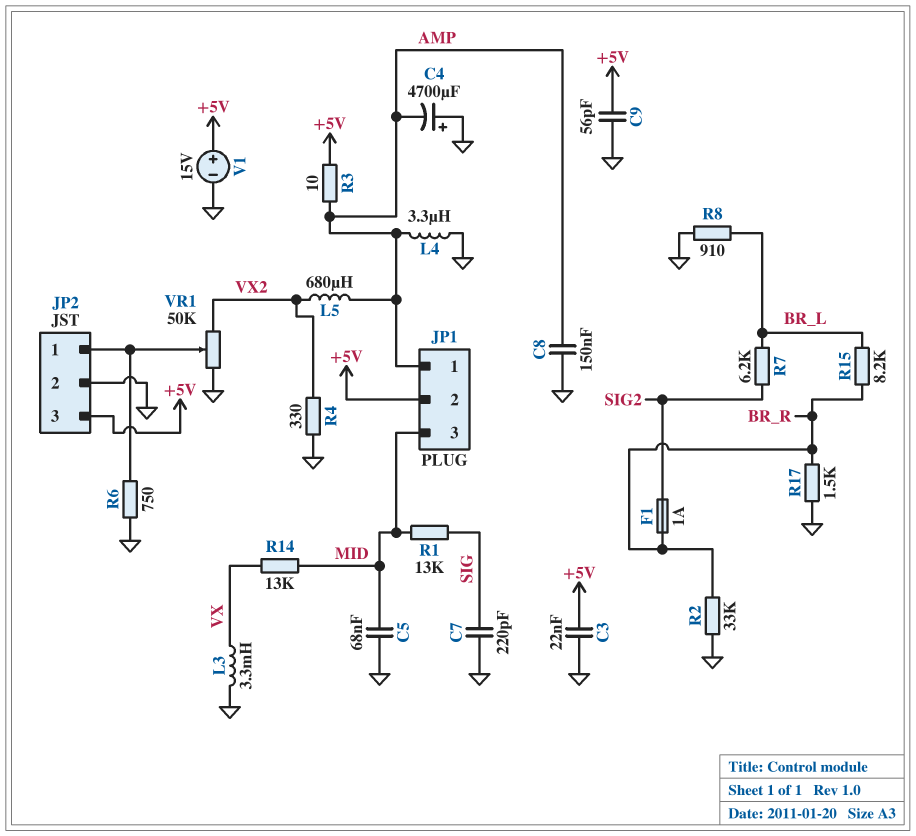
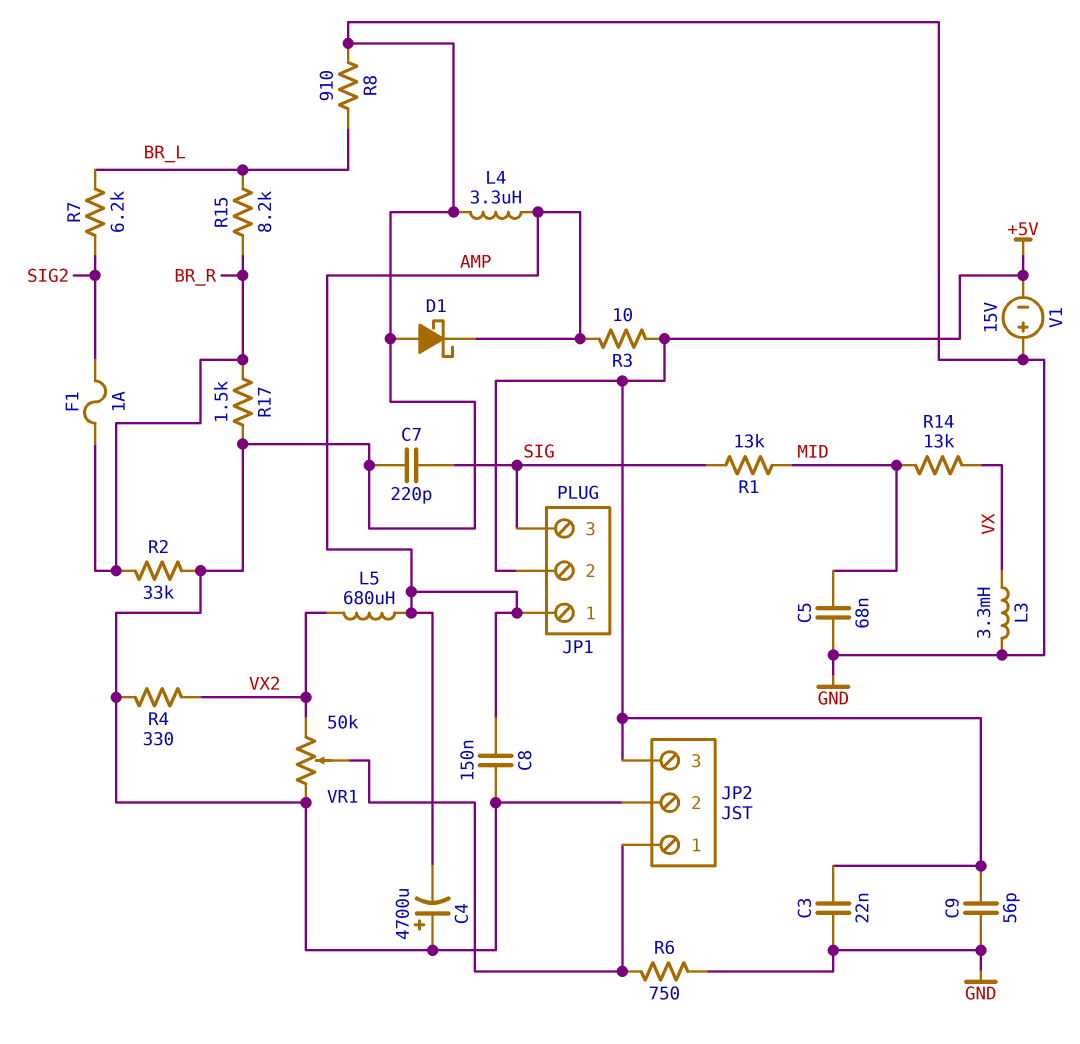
D1: none -> schottky (A GND, K AMP)
JP1 pin 3: MID -> SIG
V1: 15V (plus +5V, minus GND) -> 15V (plus GND, minus +5V)

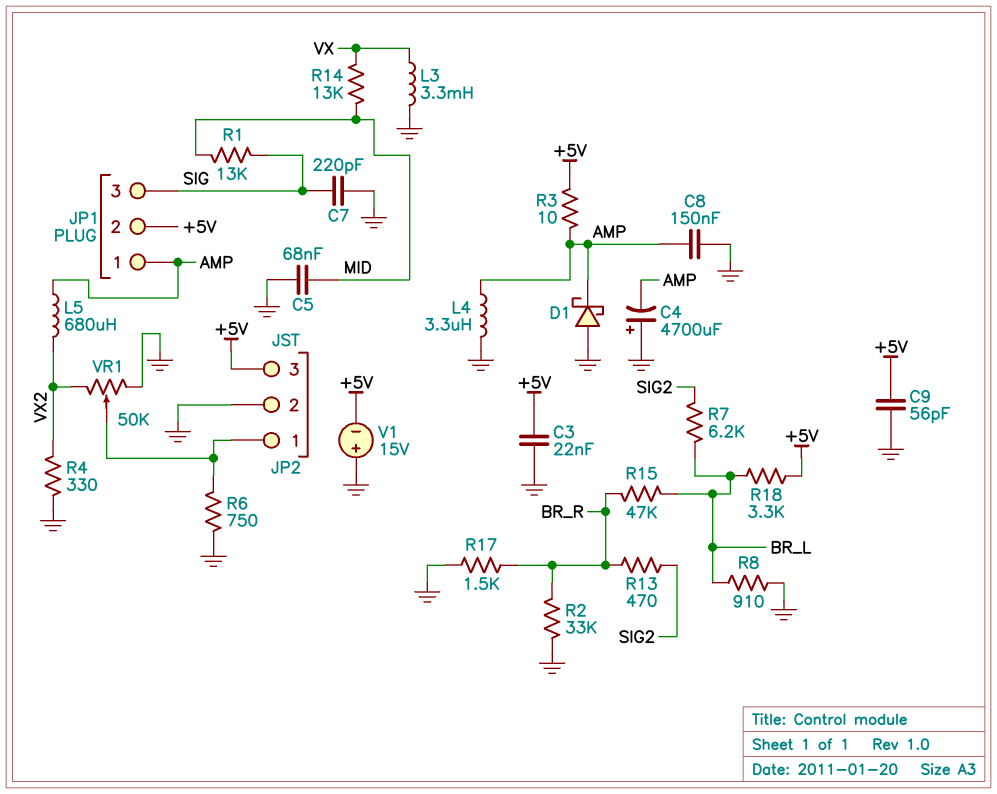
F1: 1A (BR_R, SIG2) -> none
R13: none -> 470 (BR_R, SIG2)
R15: 8.2k (BR_L, BR_R) -> 47k (BR_L, BR_R)
R18: none -> 3.3k (+5V, BR_L)

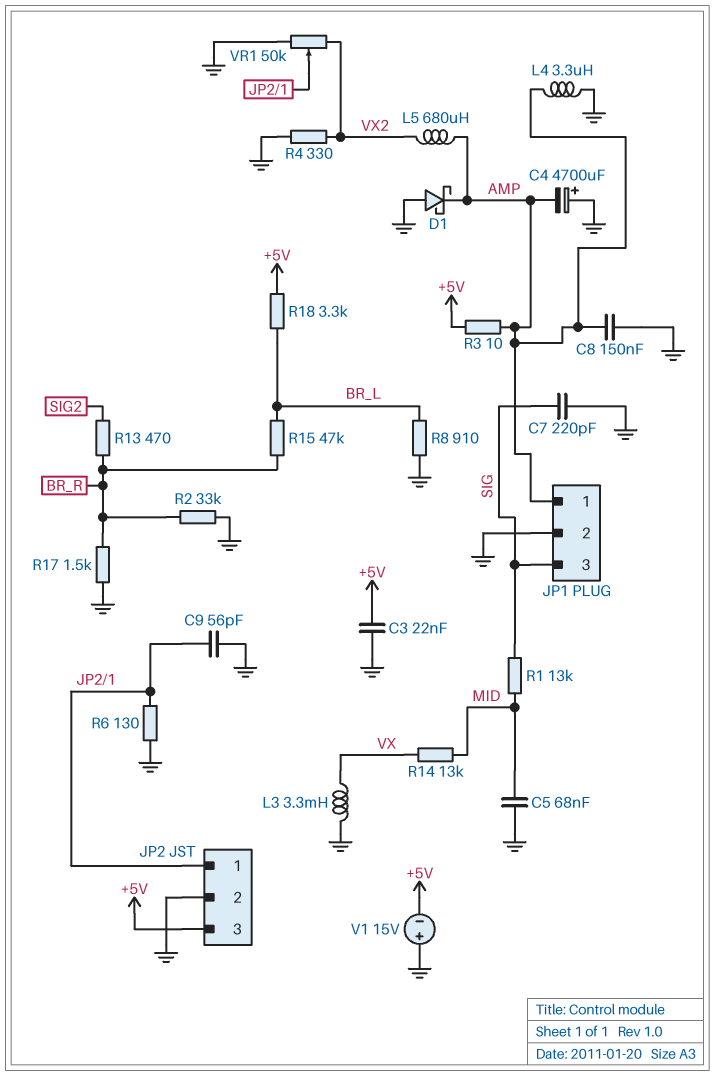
C9: 56pF (+5V, GND) -> 56pF (GND, JP2/1)
JP1 pin 2: +5V -> GND
R6: 750 (GND, JP2/1) -> 130 (GND, JP2/1)
R7: 6.2k (BR_L, SIG2) -> none

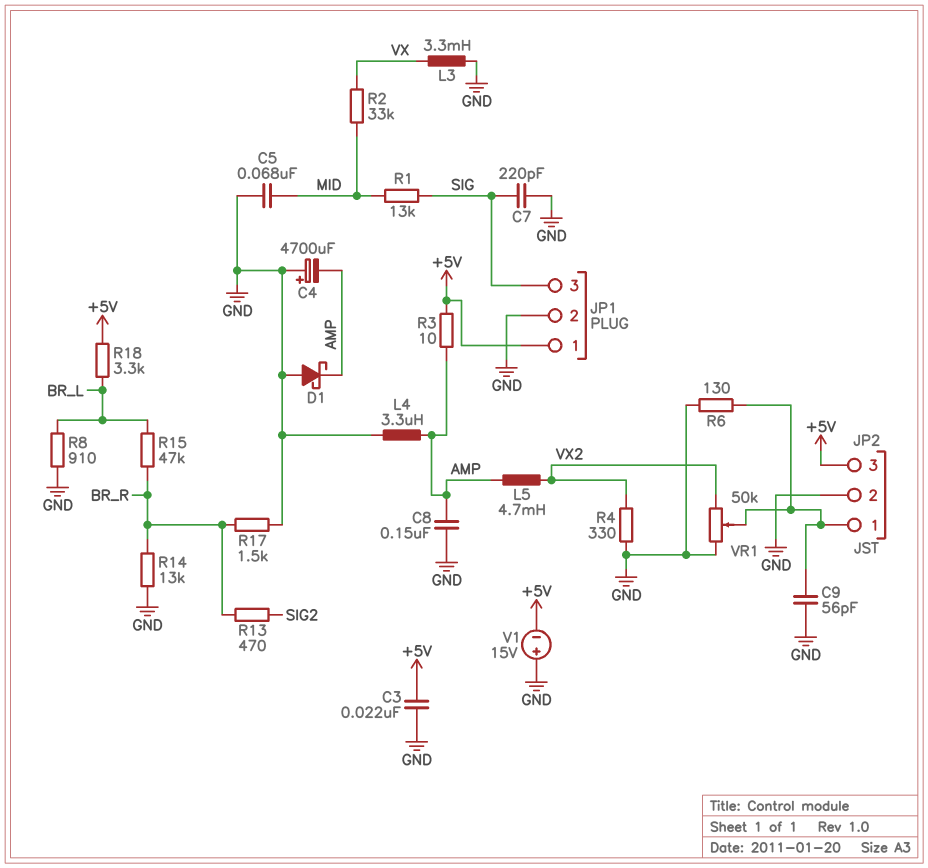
JP1 pin 1: AMP -> +5V
L5: 680uH (AMP, VX2) -> 4.7mH (AMP, VX2)
R2: 33k (BR_R, GND) -> 33k (MID, VX)
R14: 13k (MID, VX) -> 13k (BR_R, GND)

